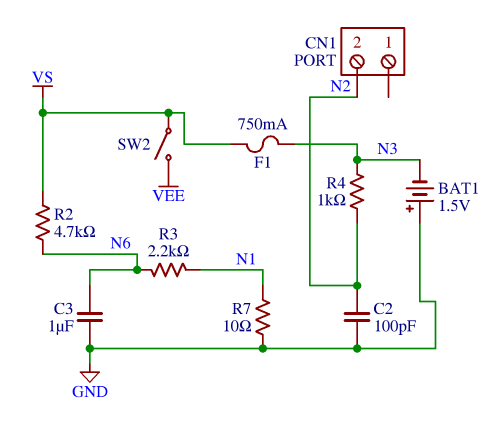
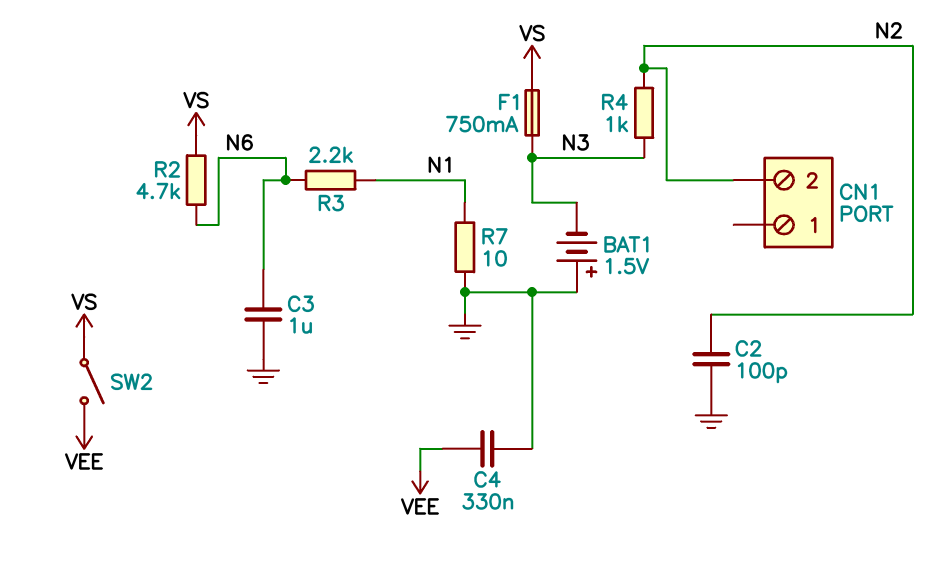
C4: none -> 330nF (GND, VEE)

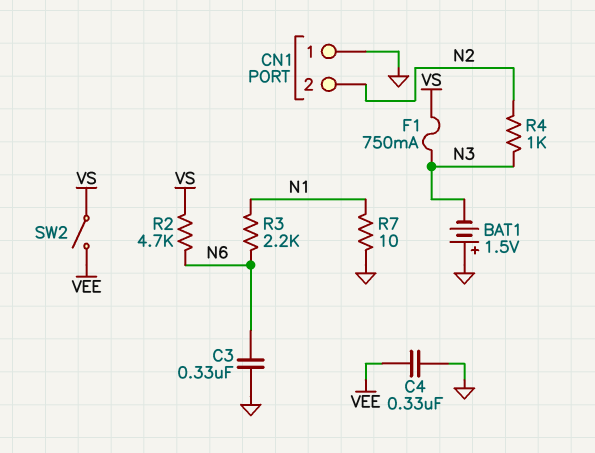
C2: 100pF (GND, N2) -> none
C3: 1uF (GND, N6) -> 330nF (GND, N6)
CN1 pin 1: none -> GND

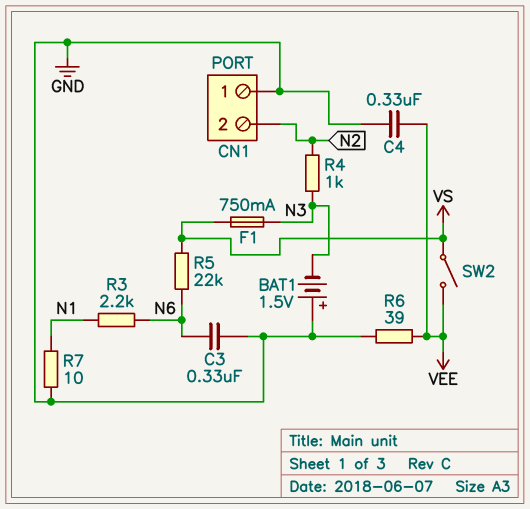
R2: 4.7k (N6, VS) -> none
R5: none -> 22k (N6, VS)
R6: none -> 39 (GND, VEE)

